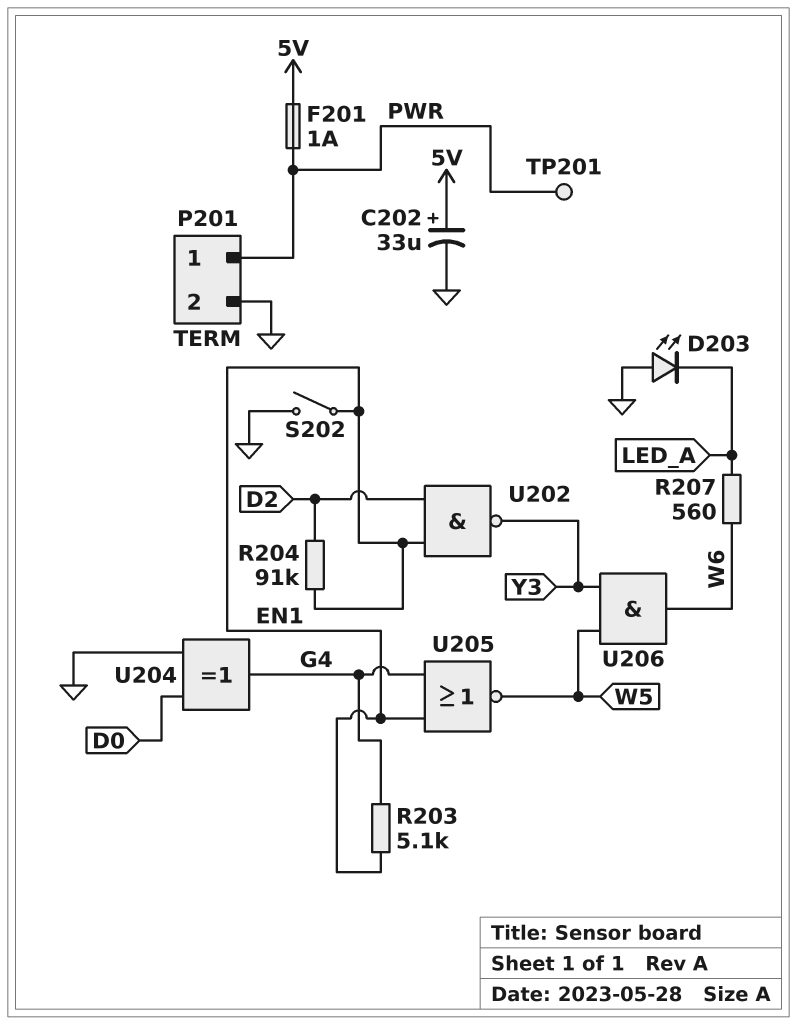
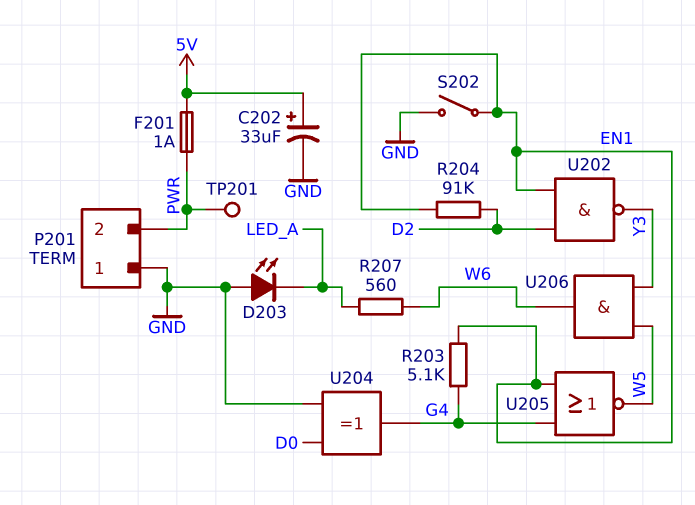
P201 pin 1: PWR -> GND
P201 pin 2: GND -> PWR

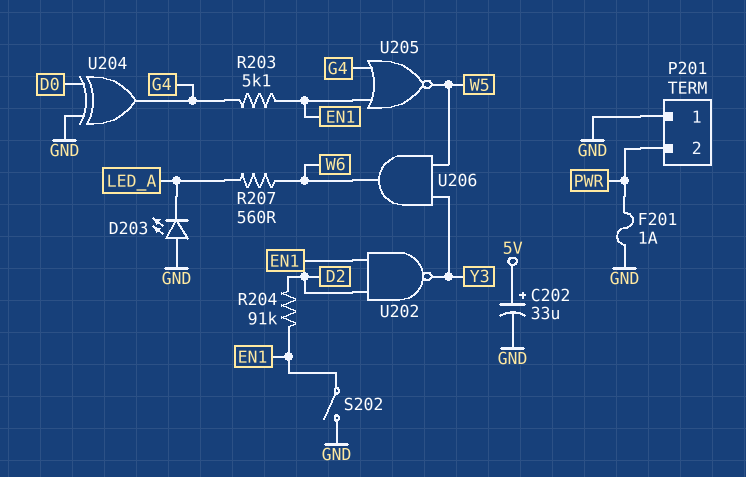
F201: 1A (5V, PWR) -> 1A (GND, PWR)
TP201: test point (PWR) -> none

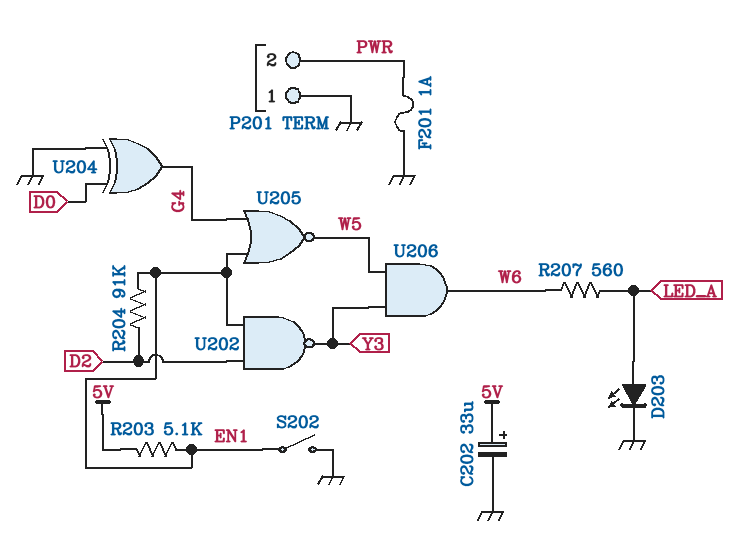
D203: LED (A GND, K LED_A) -> LED (A LED_A, K GND)
R203: 5.1k (EN1, G4) -> 5.1k (5V, EN1)

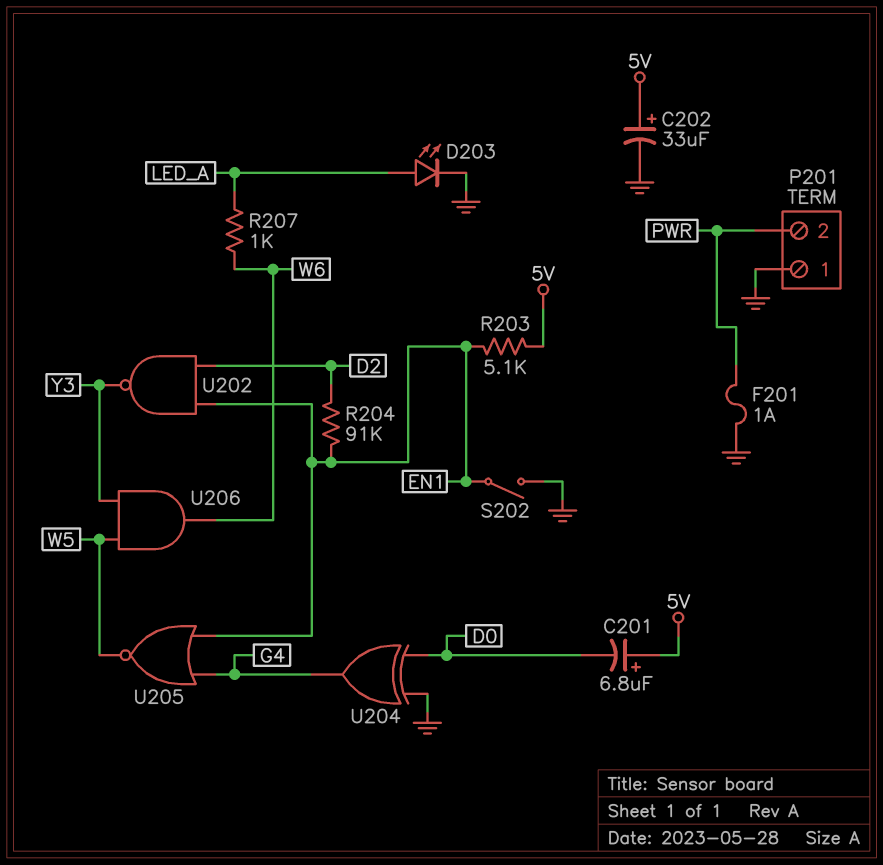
C201: none -> 6.8uF (plus 5V, minus D0)
R207: 560 (LED_A, W6) -> 1k (LED_A, W6)

